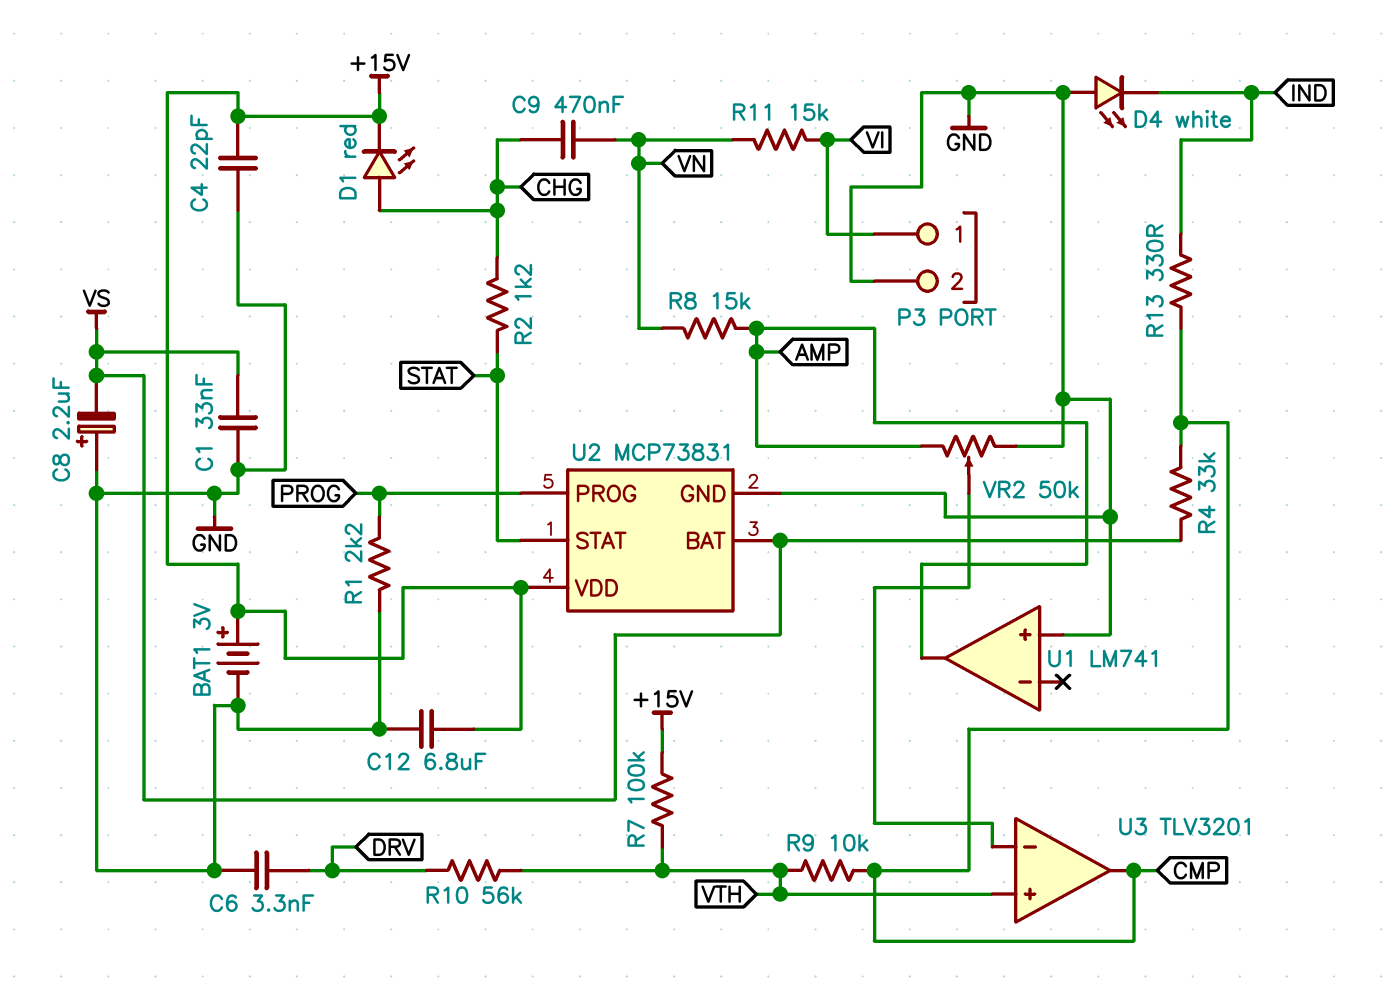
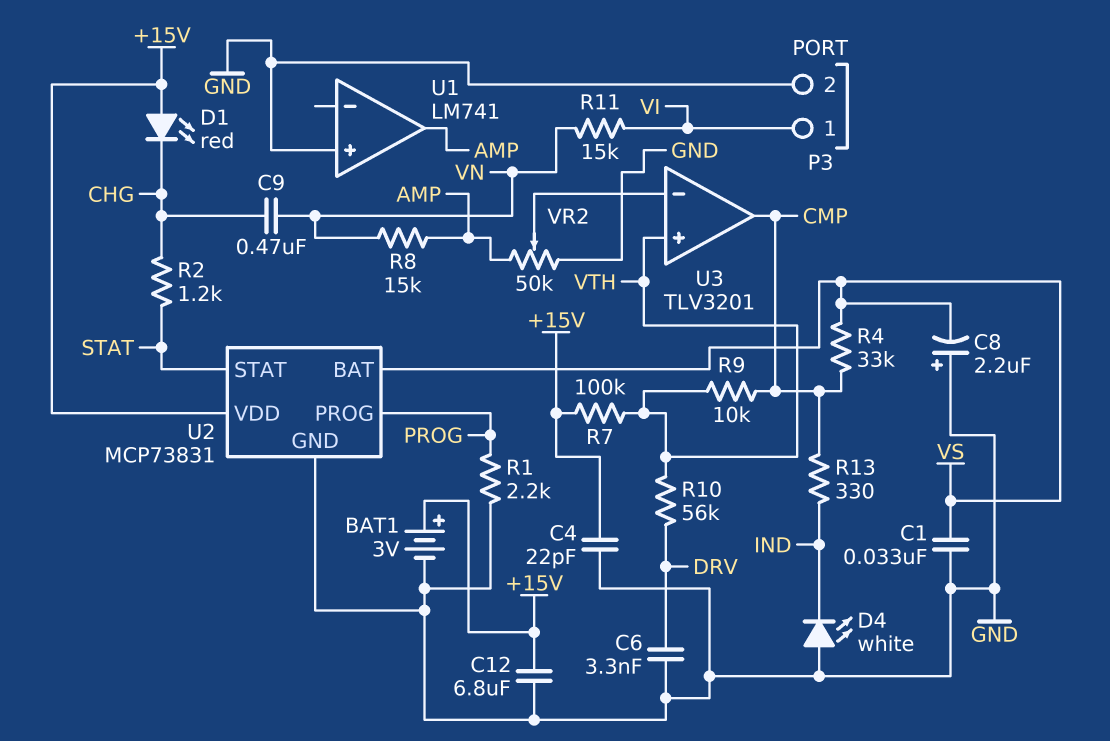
D1: LED red (A CHG, K +15V) -> LED red (A +15V, K CHG)

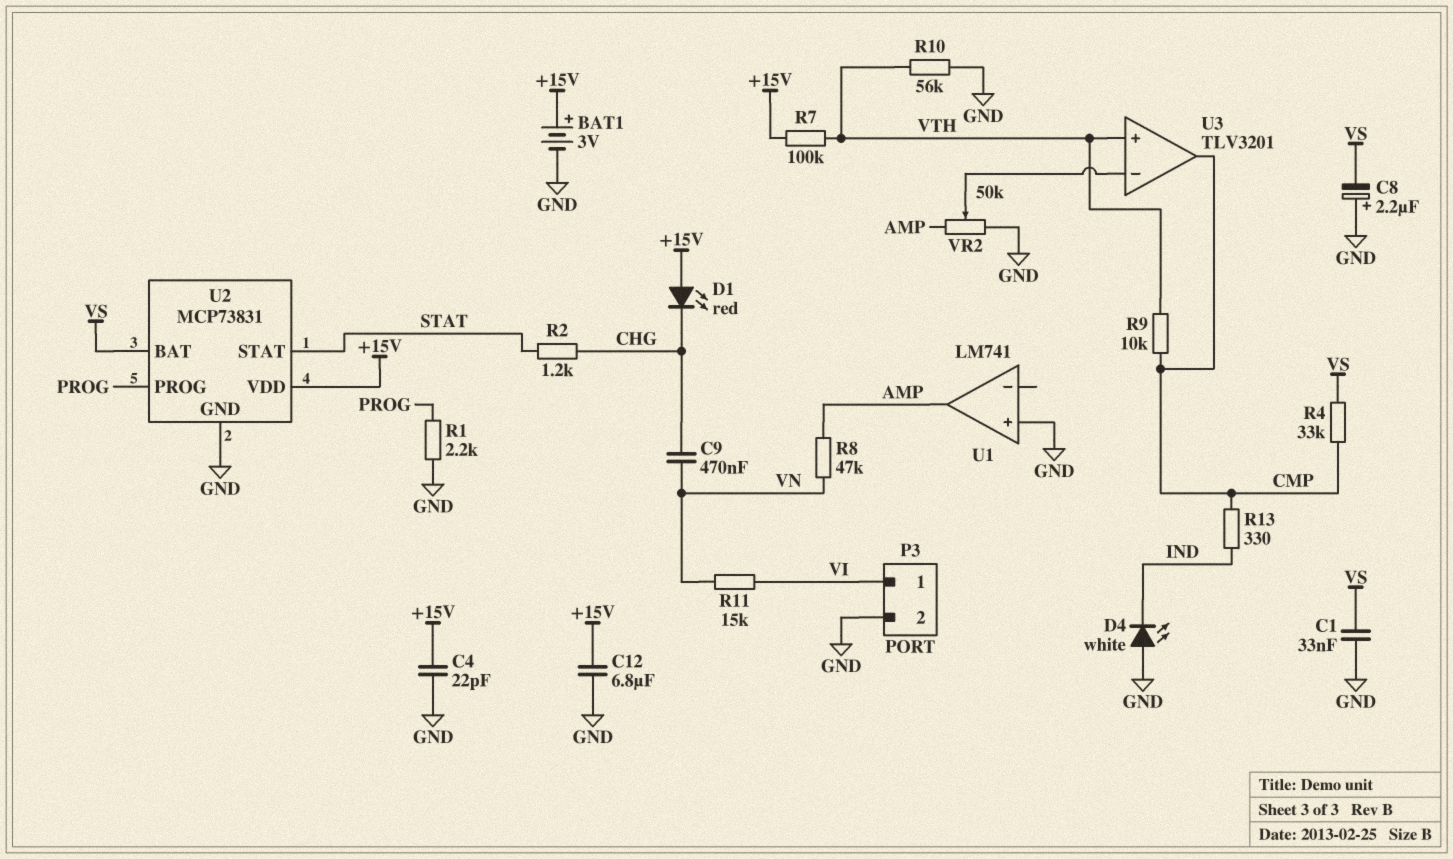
C6: 3.3nF (DRV, GND) -> none
R8: 15k (AMP, VN) -> 47k (AMP, VN)
R10: 56k (DRV, VTH) -> 56k (GND, VTH)

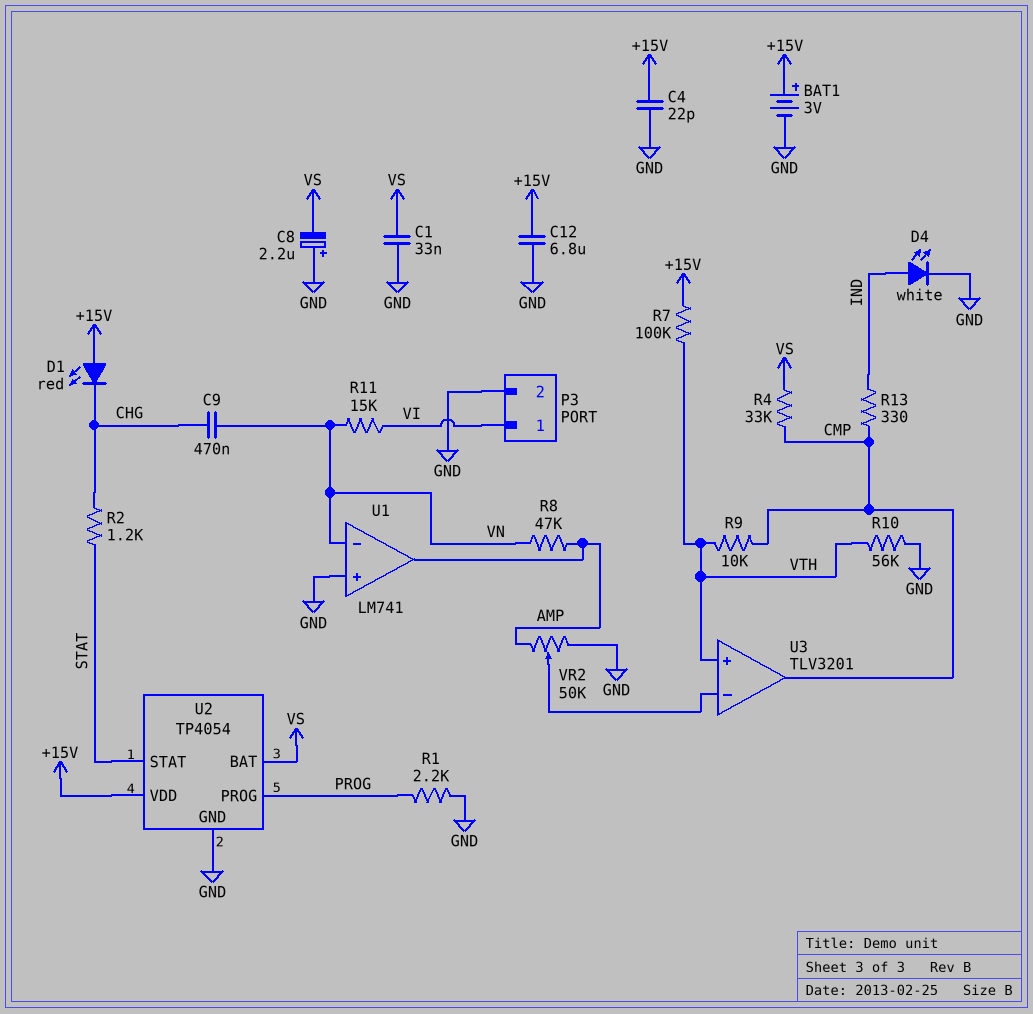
D4: LED white (A GND, K IND) -> LED white (A IND, K GND)
U1 pin in-: none -> VN
U2: MCP73831 -> TP4054

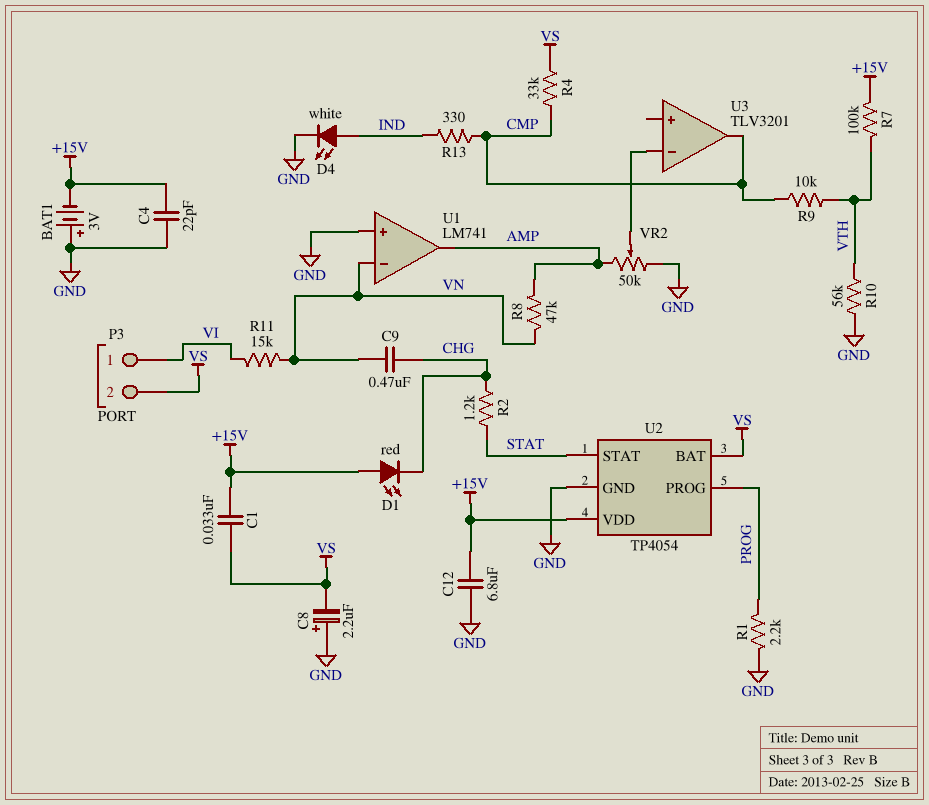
BAT1: 3V (plus +15V, minus GND) -> 3V (plus GND, minus +15V)
C1: 33nF (GND, VS) -> 33nF (+15V, VS)
P3 pin 2: GND -> VS
U3 pin in+: VTH -> none

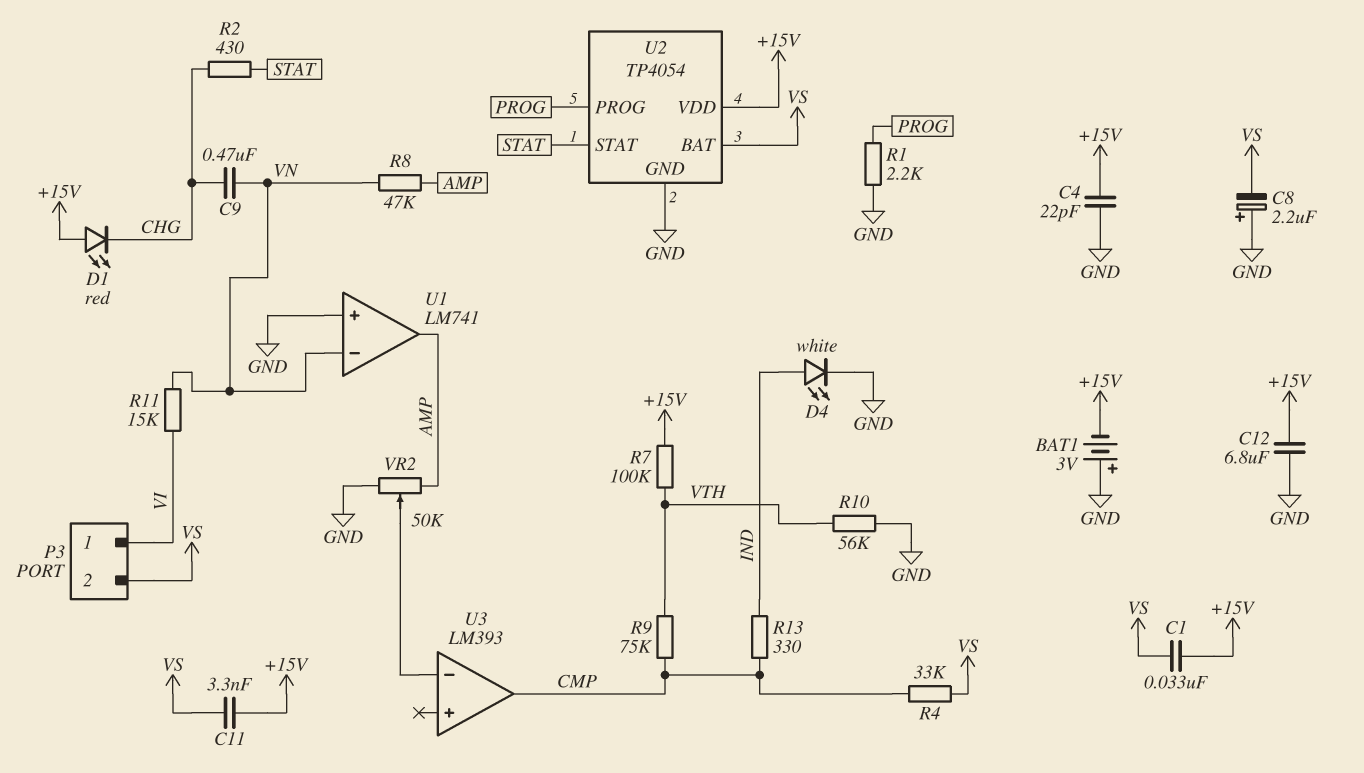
C11: none -> 3.3nF (+15V, VS)
R2: 1.2k (CHG, STAT) -> 430 (CHG, STAT)
R9: 10k (CMP, VTH) -> 75k (CMP, VTH)
U3: TLV3201 -> LM393

